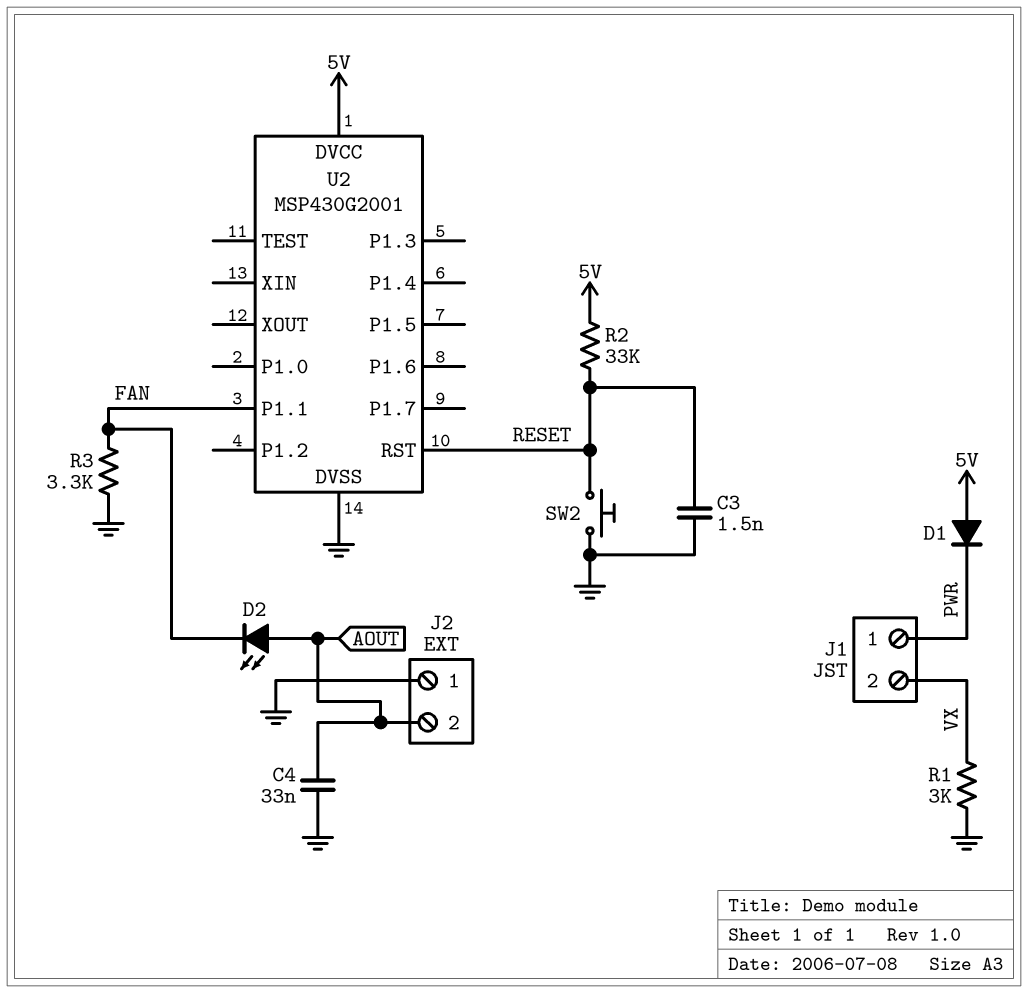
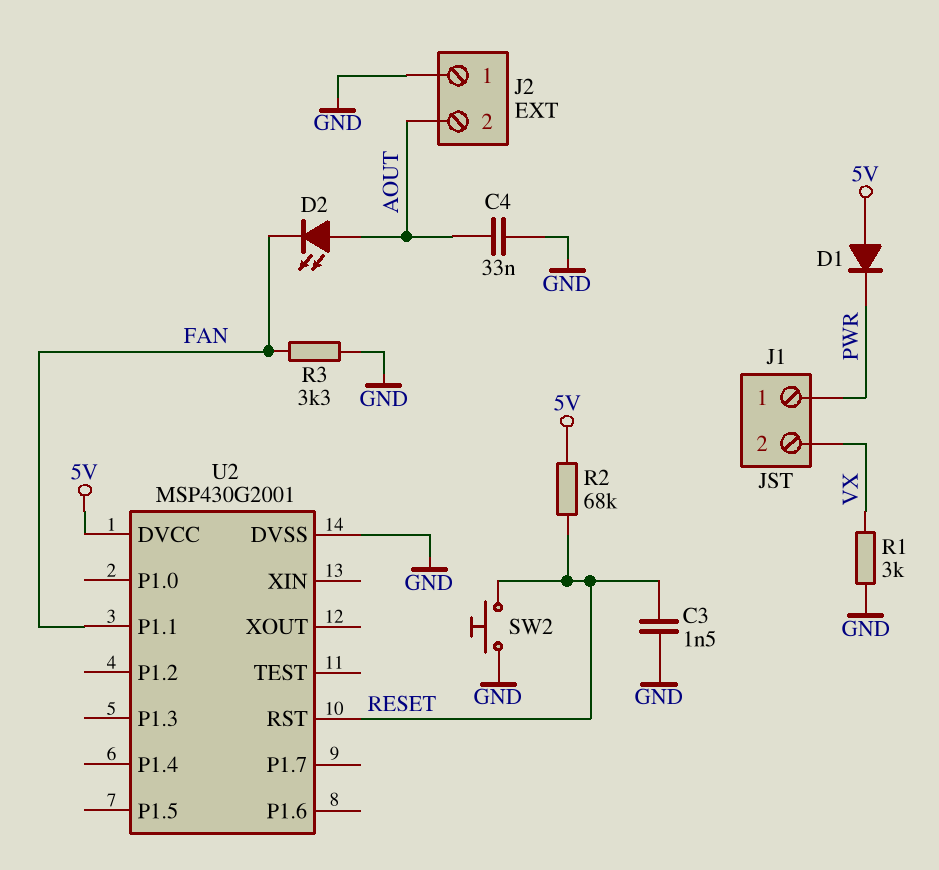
R2: 33k (5V, RESET) -> 68k (5V, RESET)

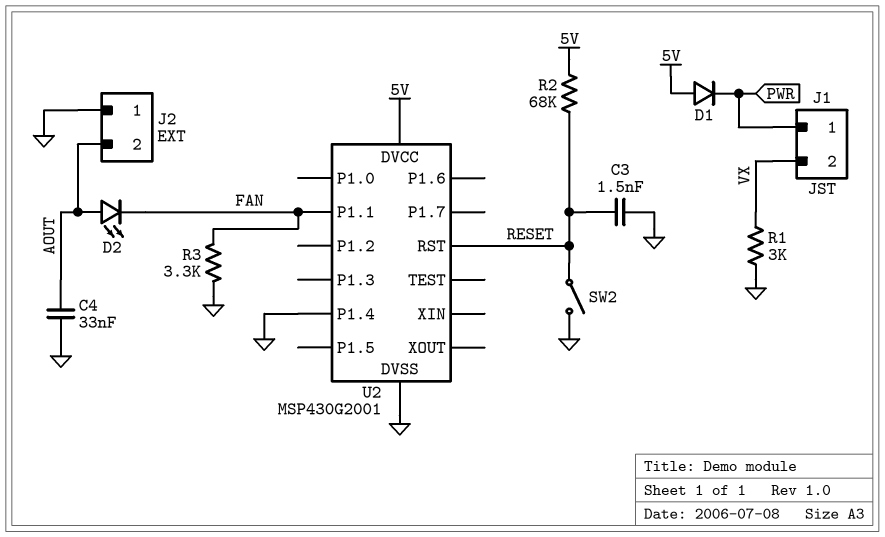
SW2: button (GND, RESET) -> switch (GND, RESET)
U2 pin P1.4: none -> GND

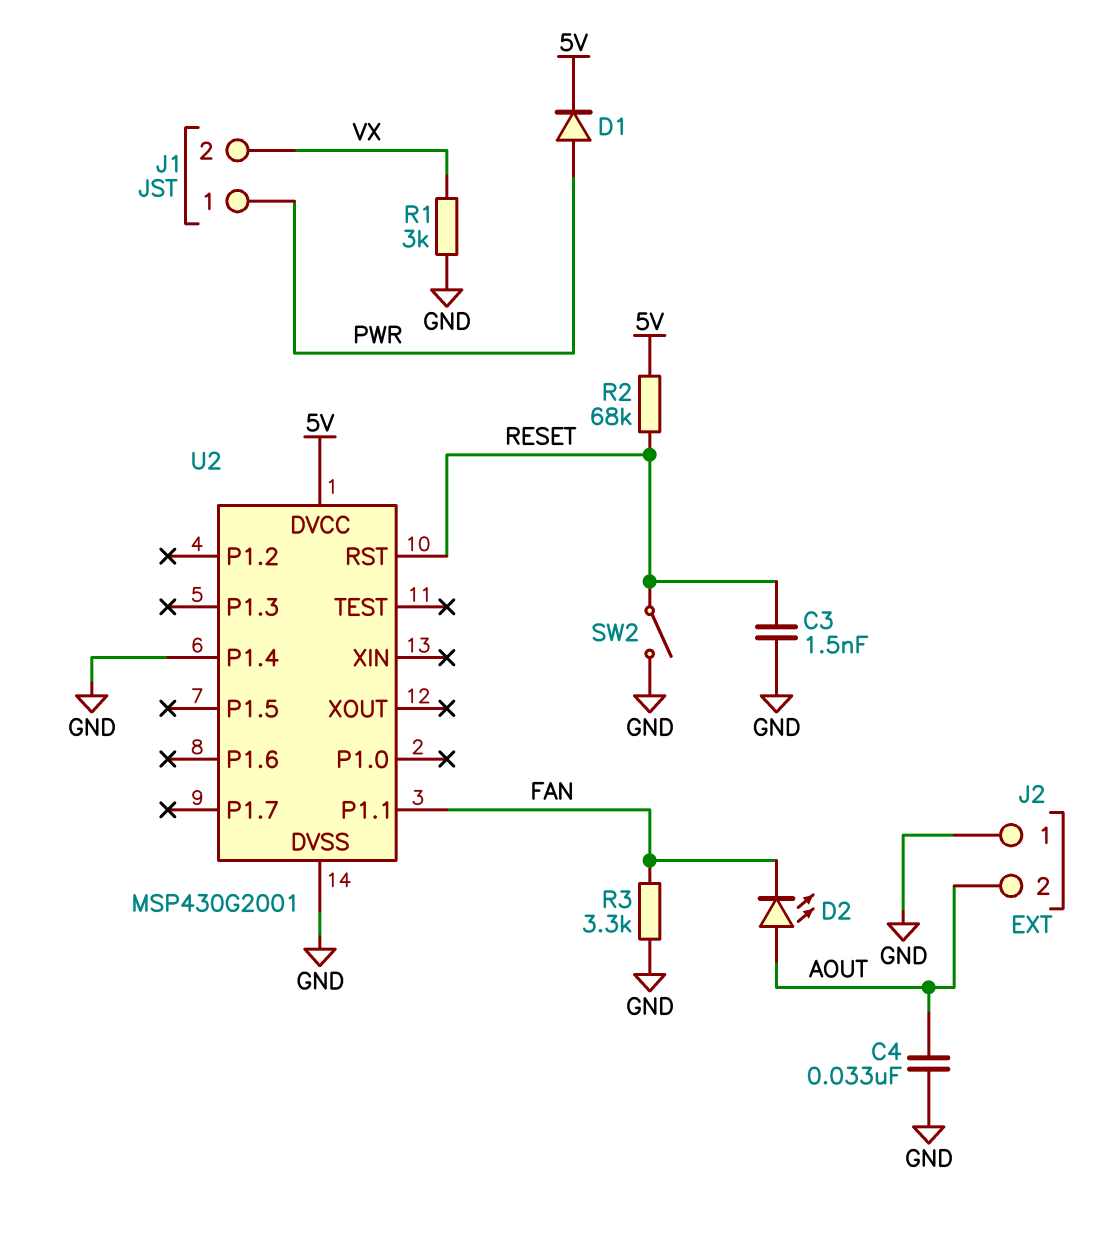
D1: diode (A 5V, K PWR) -> diode (A PWR, K 5V)

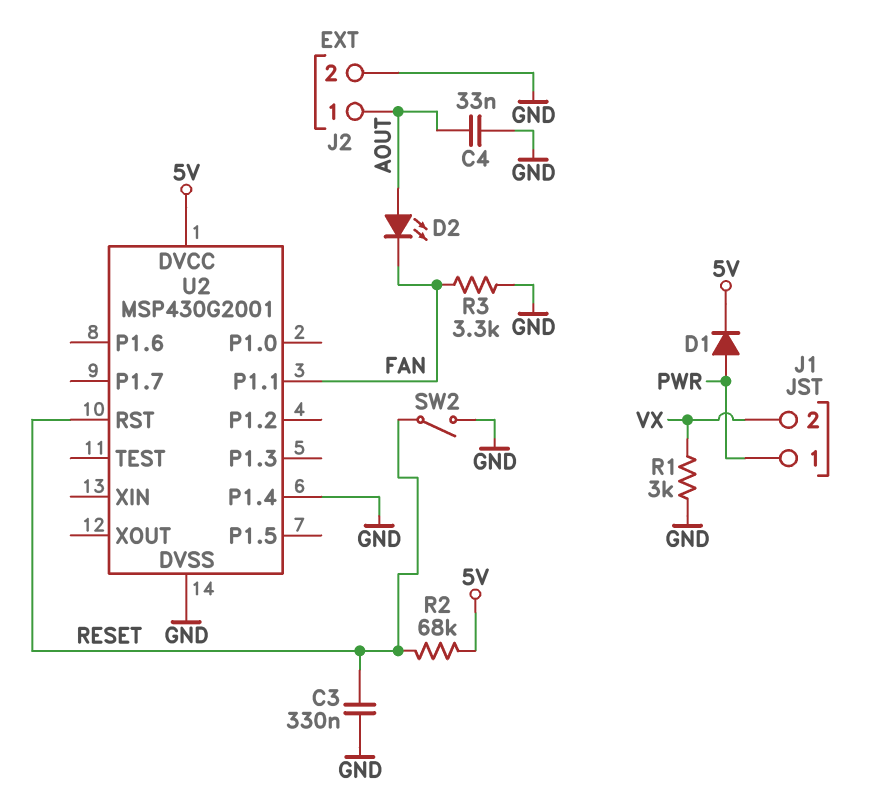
C3: 1.5nF (GND, RESET) -> 330nF (GND, RESET)
J2 pin 1: GND -> AOUT
J2 pin 2: AOUT -> GND

